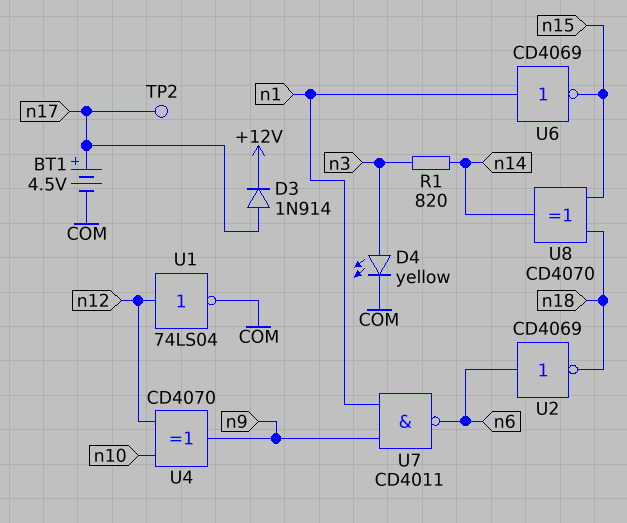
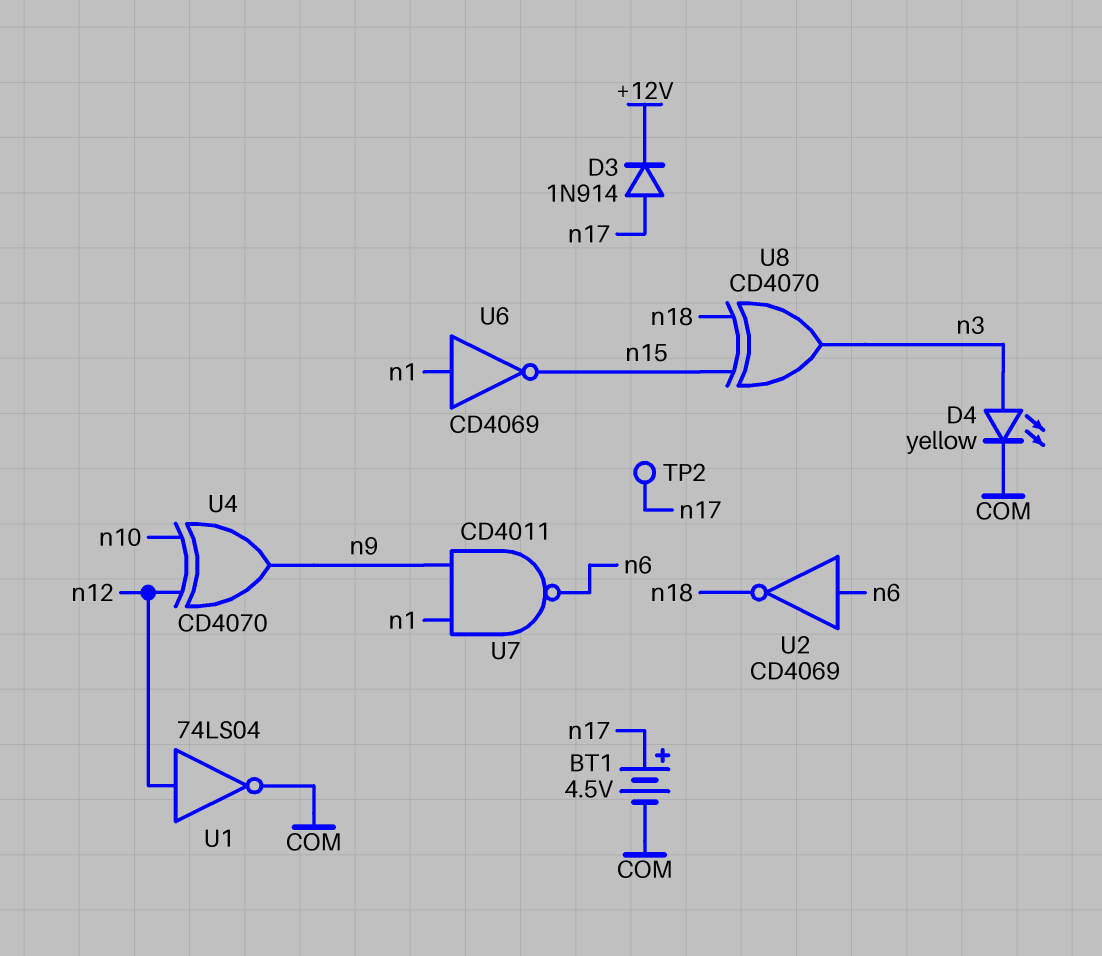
R1: 820 (n3, n14) -> none
U8: XOR CD4070 (in n15, in n18, out n14) -> XOR CD4070 (in n15, in n18, out n3)

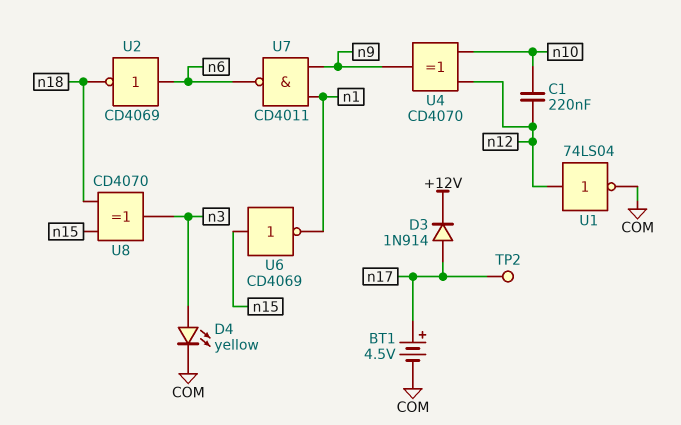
C1: none -> 220nF (n10, n12)
U6: NOT CD4069 (in n1, out n15) -> NOT CD4069 (in n15, out n1)

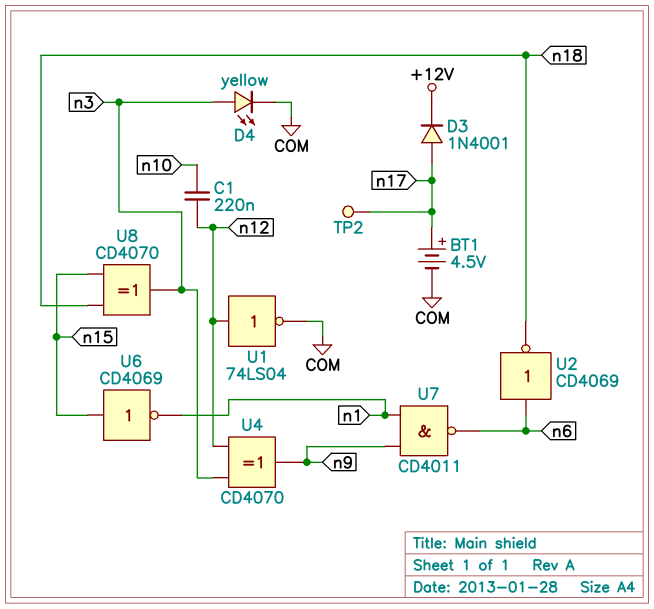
D3: diode 1N914 (A n17, K +12V) -> diode 1N4001 (A n17, K +12V)
U4: XOR CD4070 (in n10, in n12, out n9) -> XOR CD4070 (in n3, in n12, out n9)

